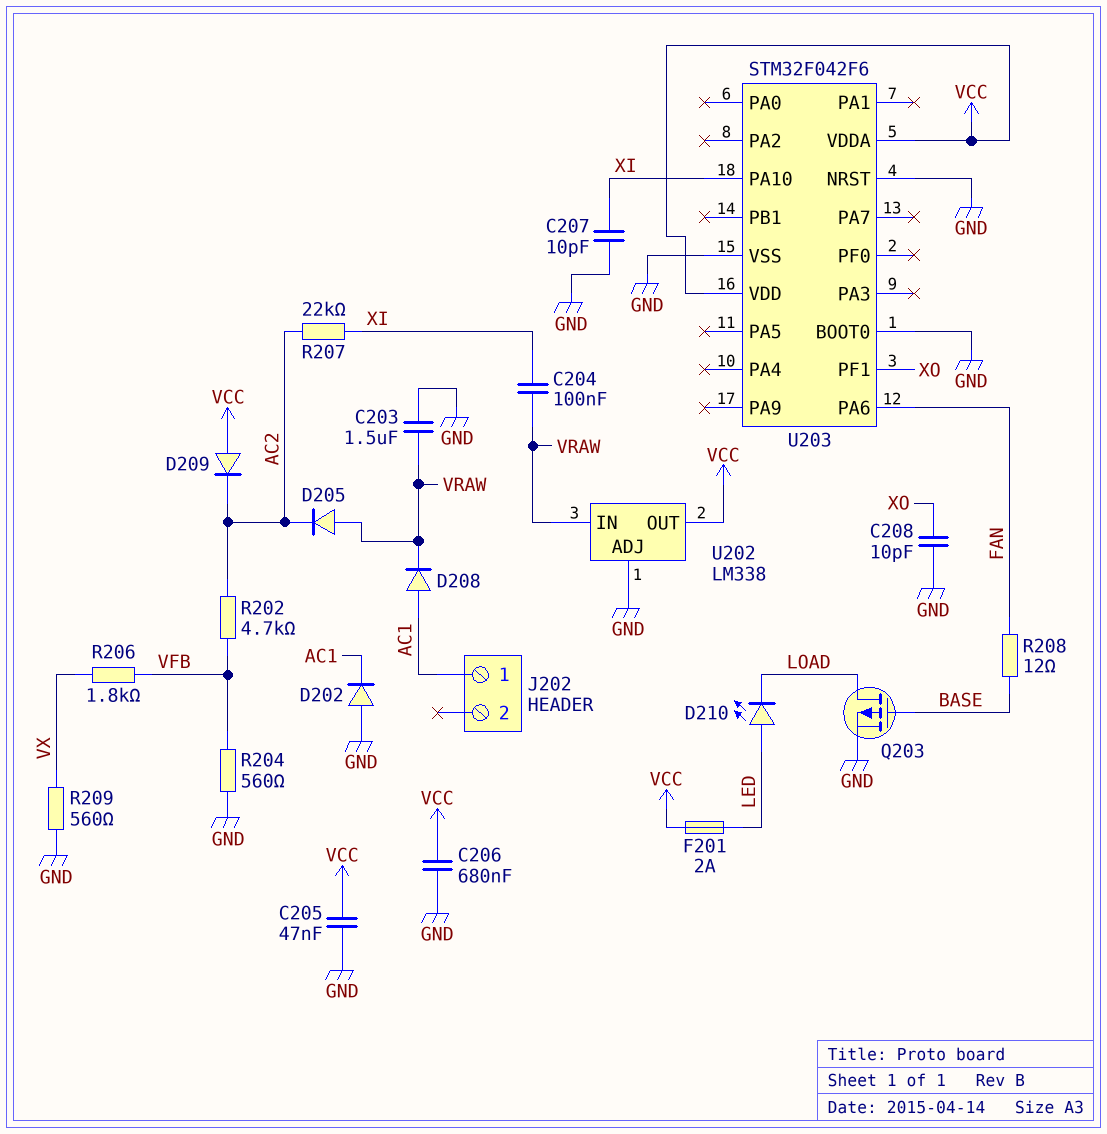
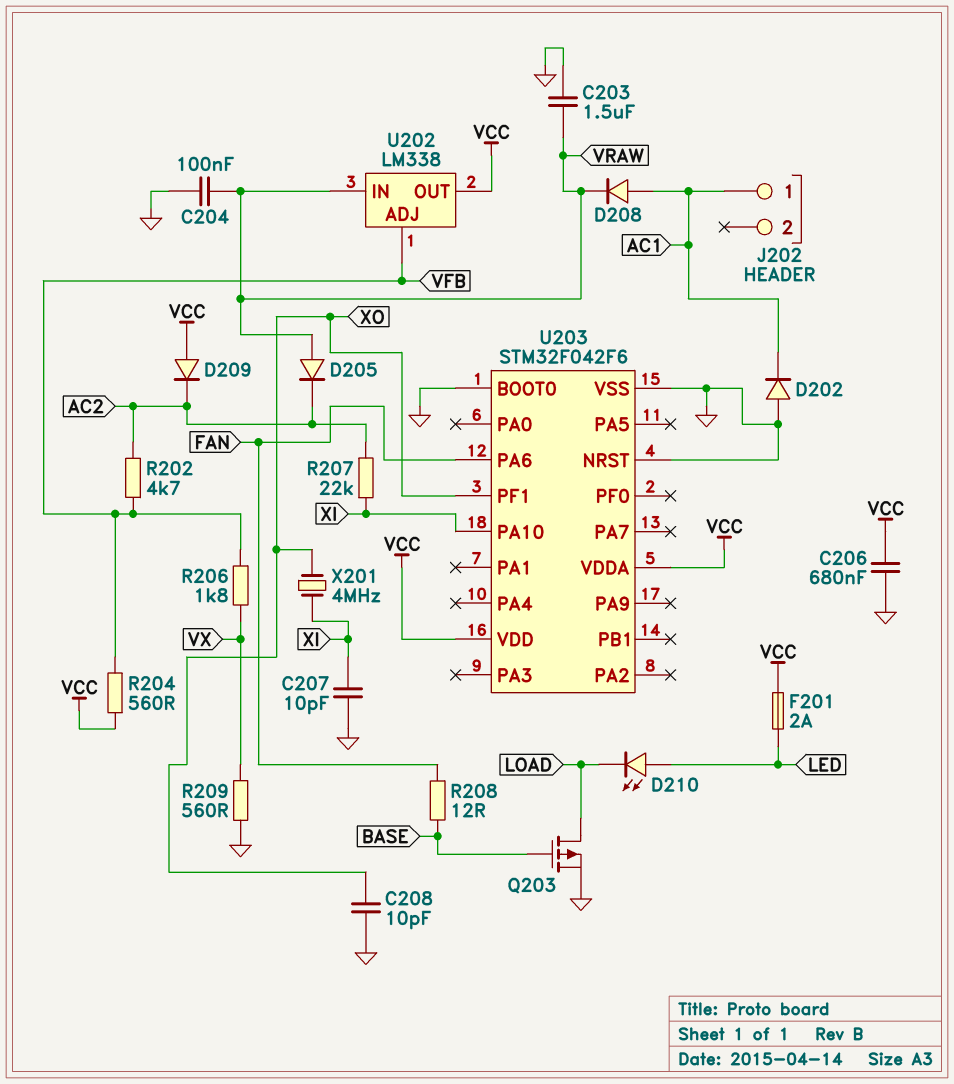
C204: 100nF (VRAW, XI) -> 100nF (GND, VRAW)
C205: 47nF (GND, VCC) -> none
R204: 560 (GND, VFB) -> 560 (VCC, VFB)
U202 pin ADJ: GND -> VFB
X201: none -> 4MHz (XI, XO)

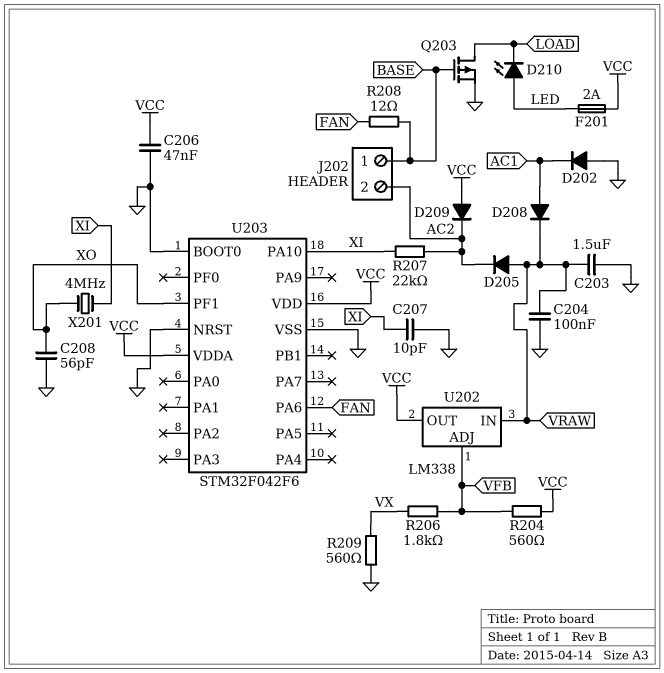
C206: 680nF (GND, VCC) -> 47nF (GND, VCC)
C208: 10pF (GND, XO) -> 56pF (GND, XO)
J202 pin 1: AC1 -> BASE
J202 pin 2: none -> AC2
R202: 4.7k (AC2, VFB) -> none

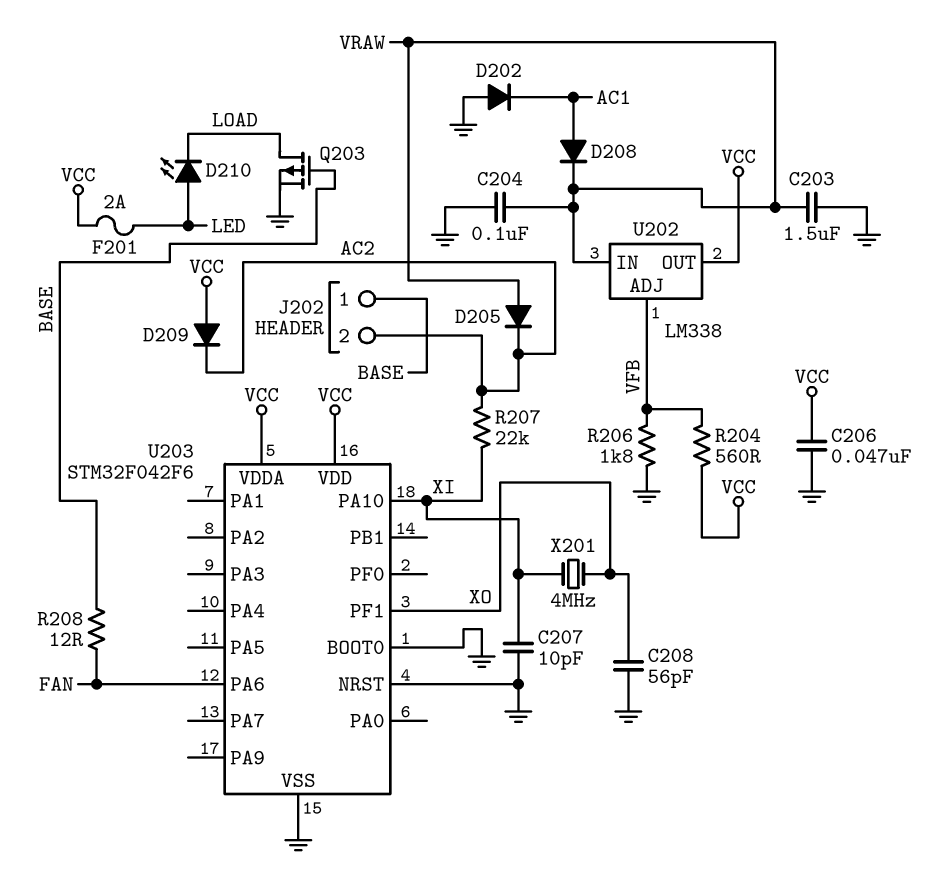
R206: 1.8k (VFB, VX) -> 1.8k (GND, VFB)
R209: 560 (GND, VX) -> none

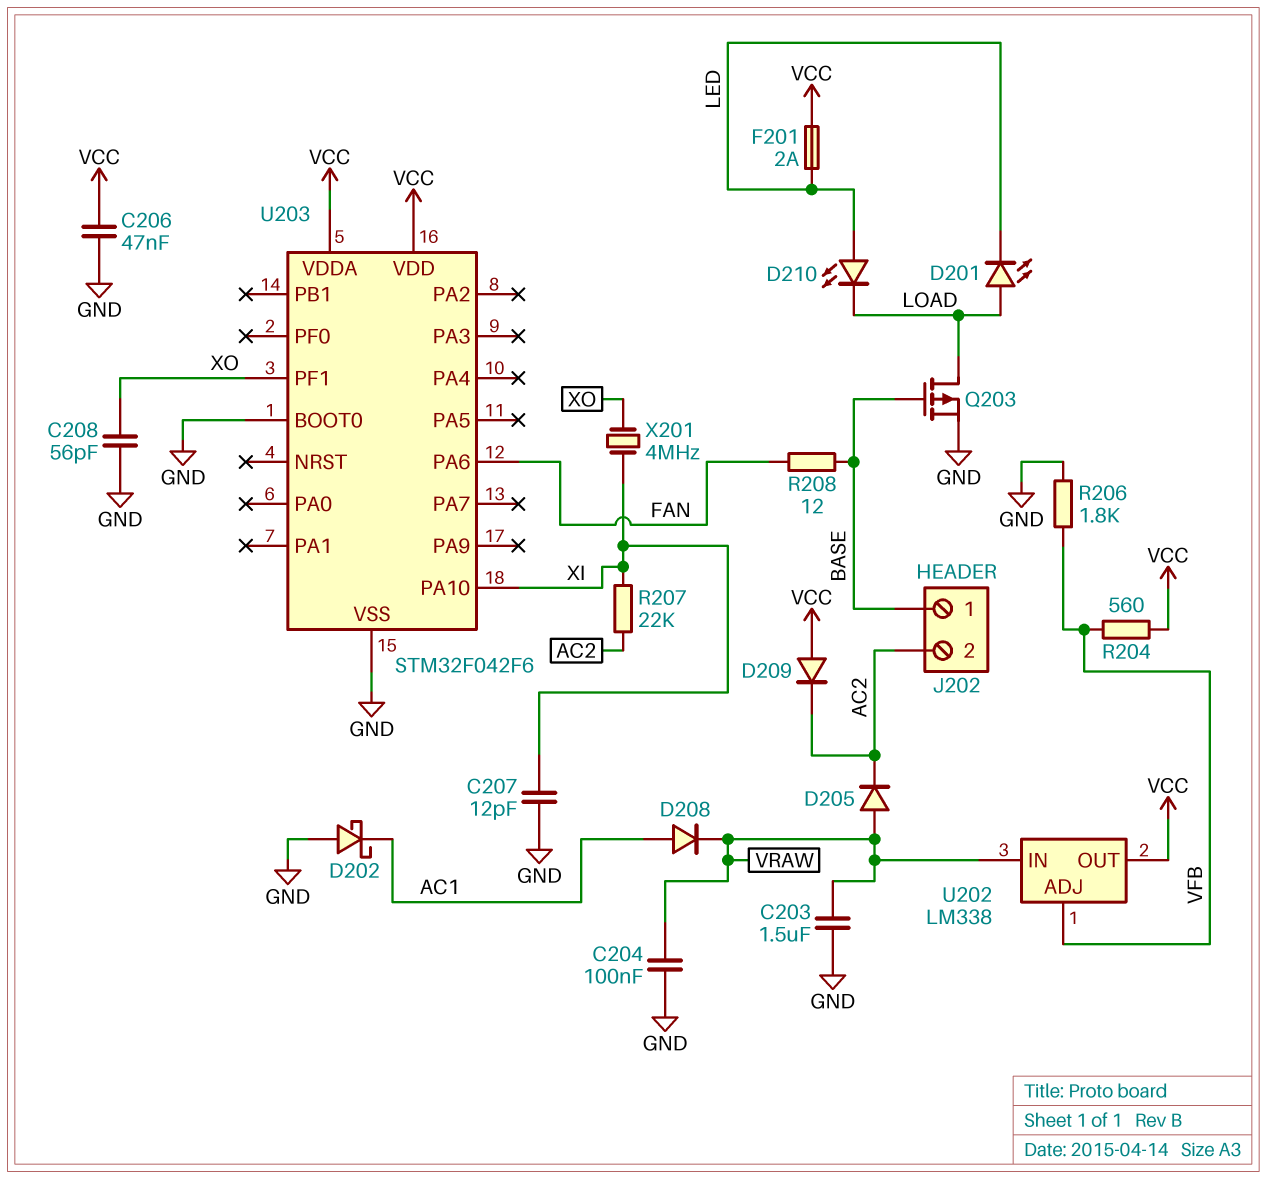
C207: 10pF (GND, XI) -> 12pF (GND, XI)
D201: none -> LED (A LOAD, K LED)
D202: diode (A GND, K AC1) -> schottky (A GND, K AC1)
U203 pin NRST: GND -> none

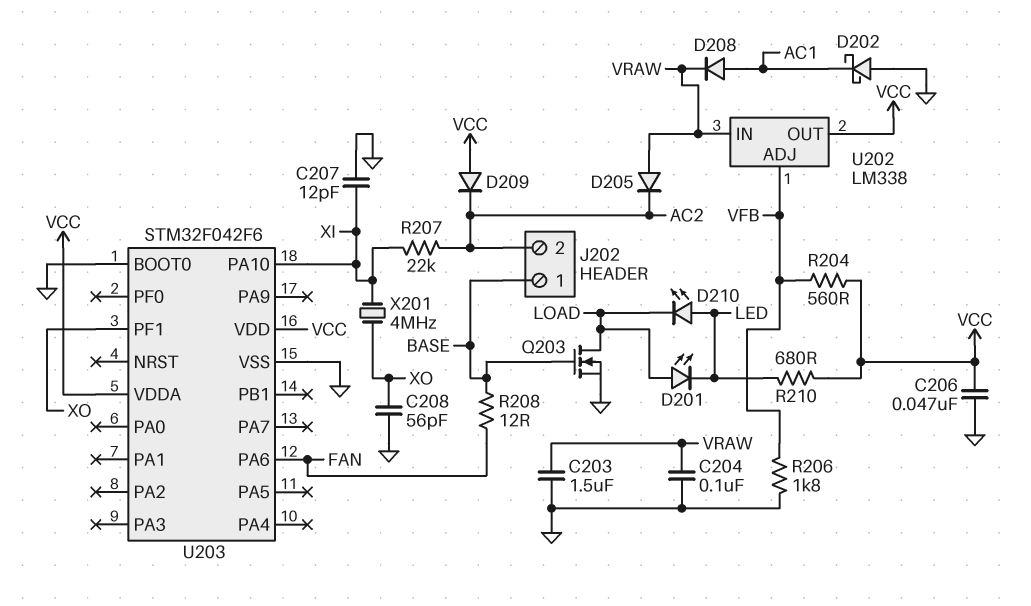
F201: 2A (LED, VCC) -> none
Q203: PMOS (G BASE, D LOAD, S GND) -> NMOS (G BASE, D LOAD, S GND)
R210: none -> 680 (LED, VCC)

